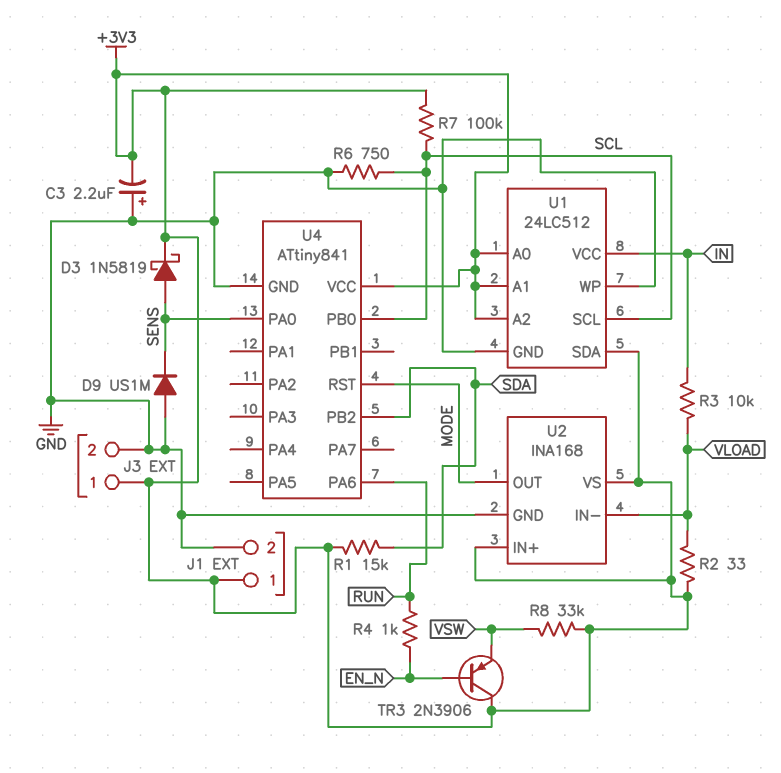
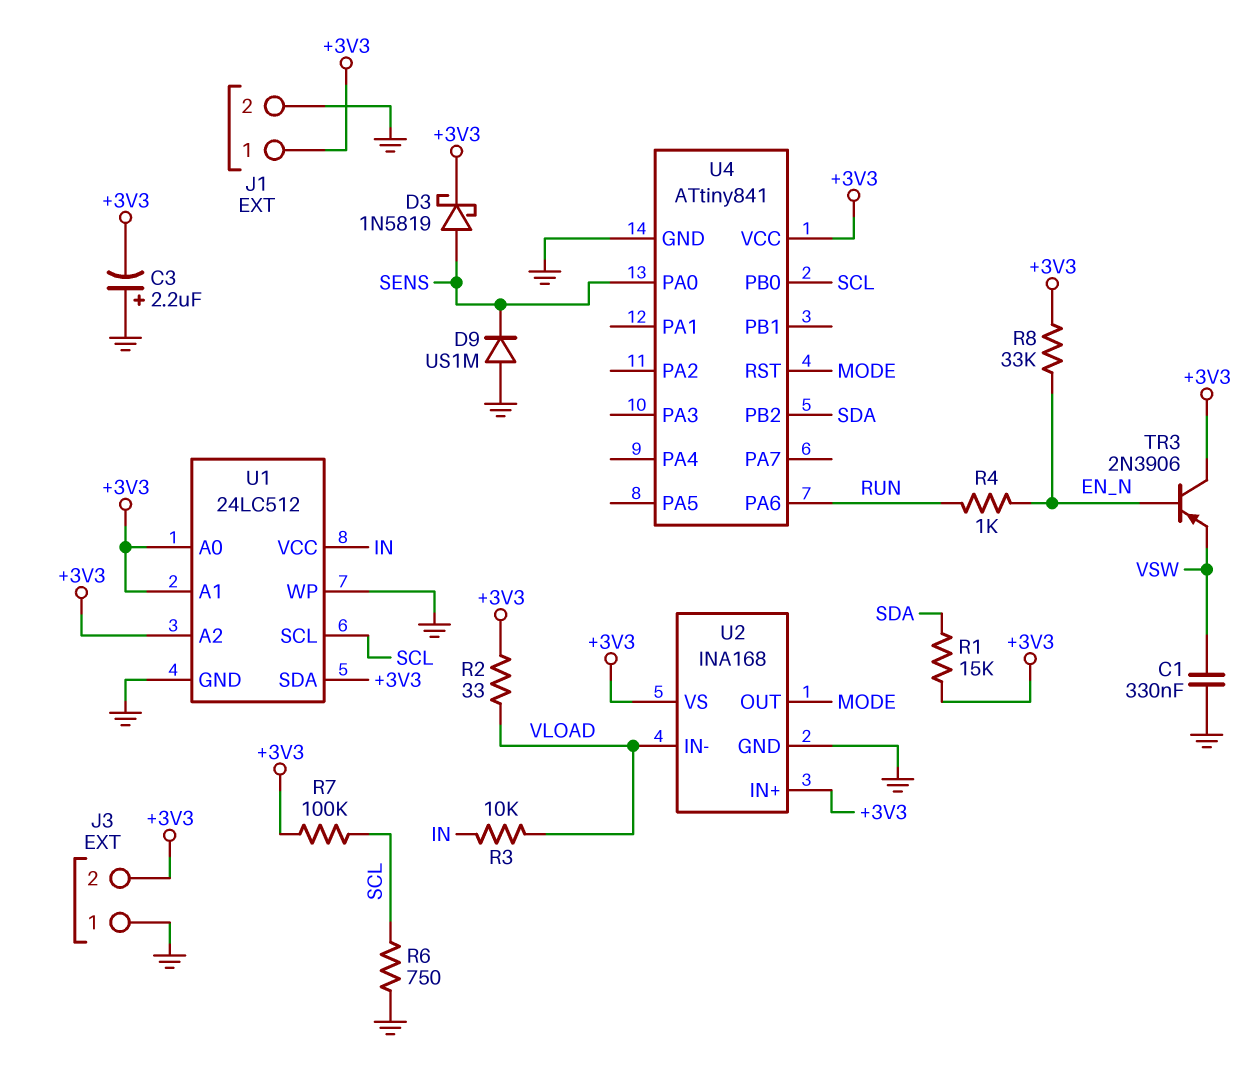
C1: none -> 330nF (GND, VSW)
J3 pin 1: +3V3 -> GND
J3 pin 2: GND -> +3V3
R8: 33k (+3V3, VSW) -> 33k (+3V3, EN_N)

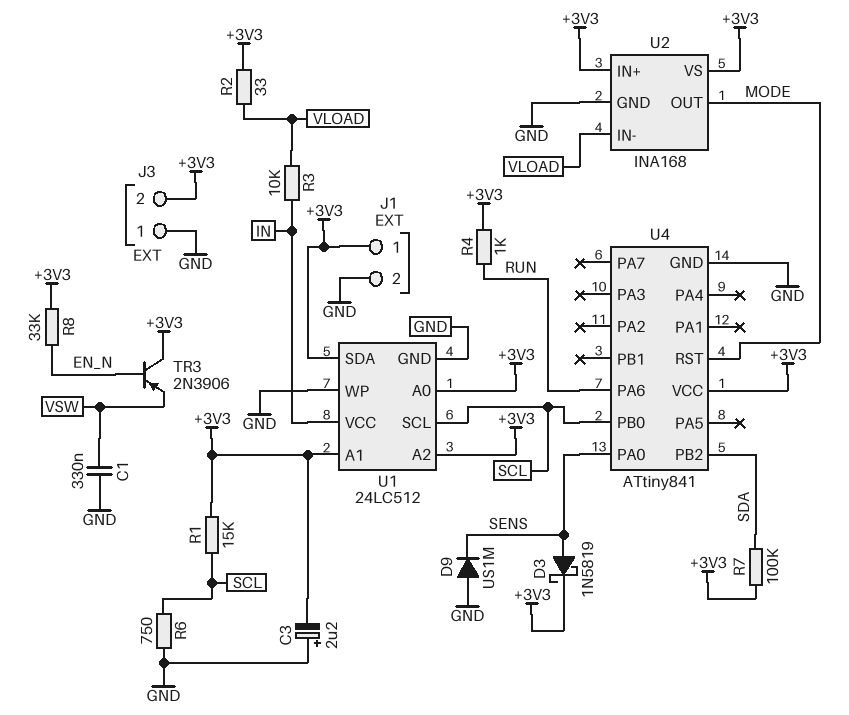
R1: 15k (+3V3, SDA) -> 15k (+3V3, SCL)
R4: 1k (EN_N, RUN) -> 1k (+3V3, RUN)
R7: 100k (+3V3, SCL) -> 100k (+3V3, SDA)

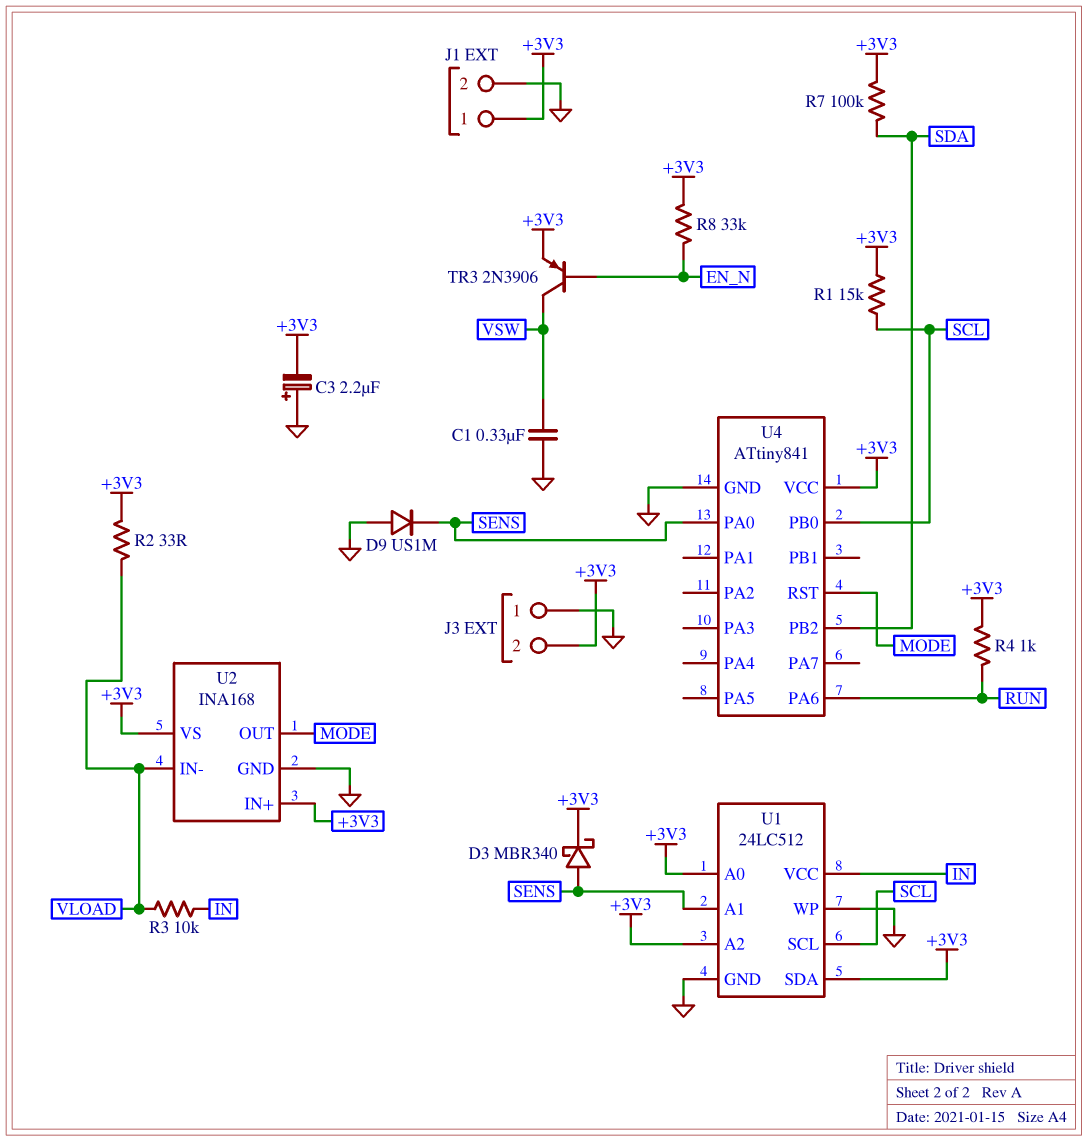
D3: schottky 1N5819 (A SENS, K +3V3) -> schottky MBR340 (A SENS, K +3V3)
R6: 750 (GND, SCL) -> none
TR3: PNP 2N3906 (B EN_N, C +3V3, E VSW) -> PNP 2N3906 (B EN_N, C VSW, E +3V3)
U1 pin A1: +3V3 -> SENS

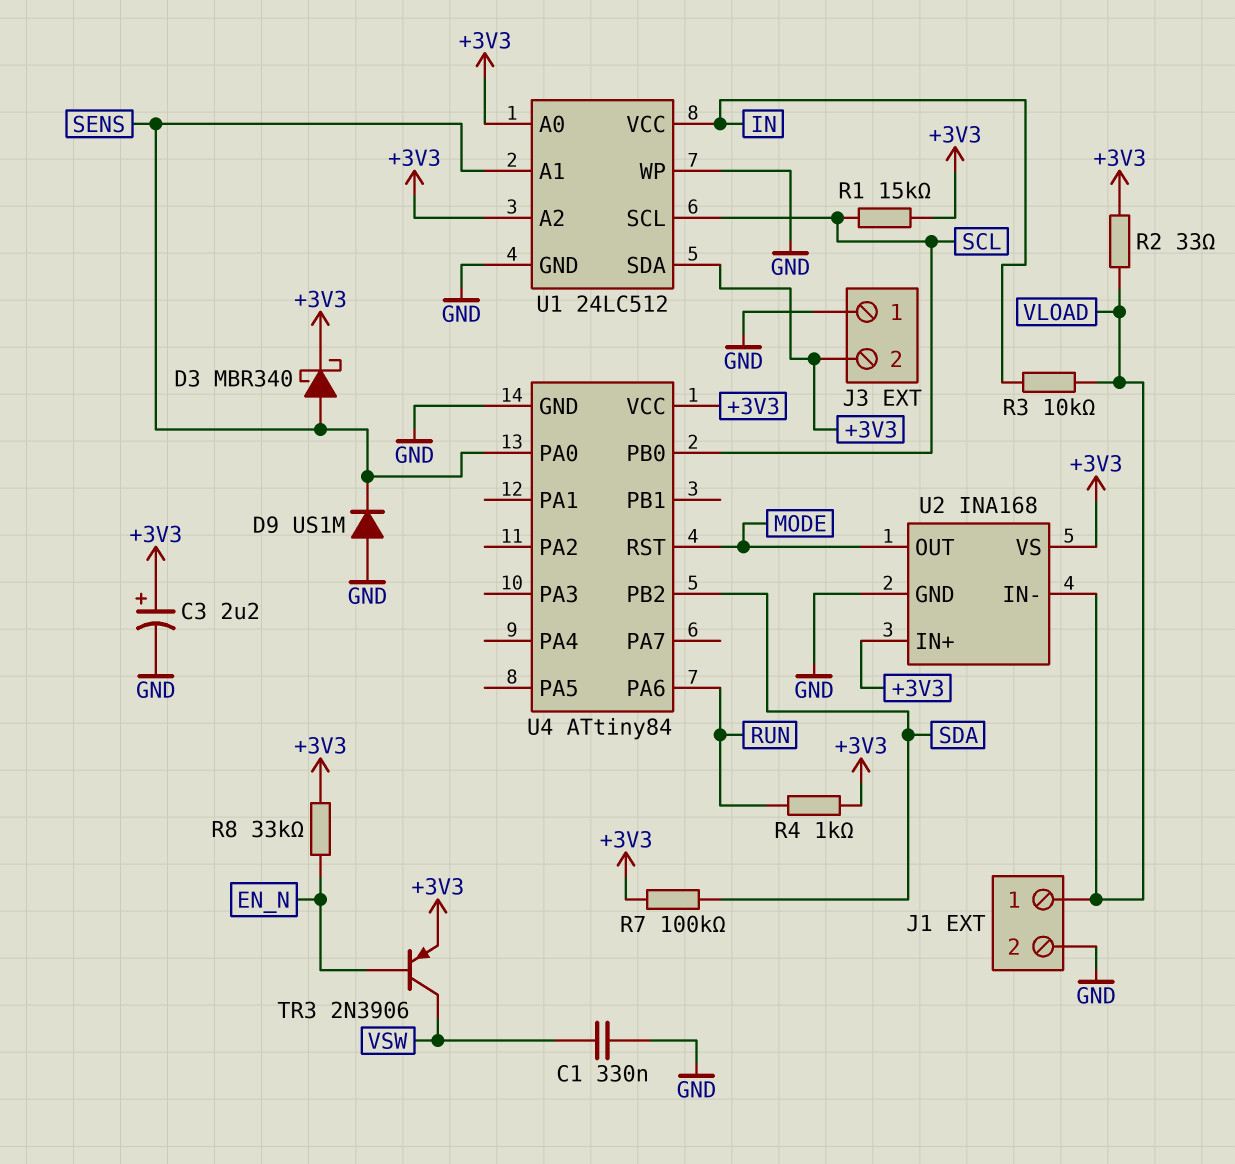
C3: 2.2uF (plus GND, minus +3V3) -> 2.2uF (plus +3V3, minus GND)
J1 pin 1: +3V3 -> VLOAD
U4: ATtiny841 -> ATtiny84

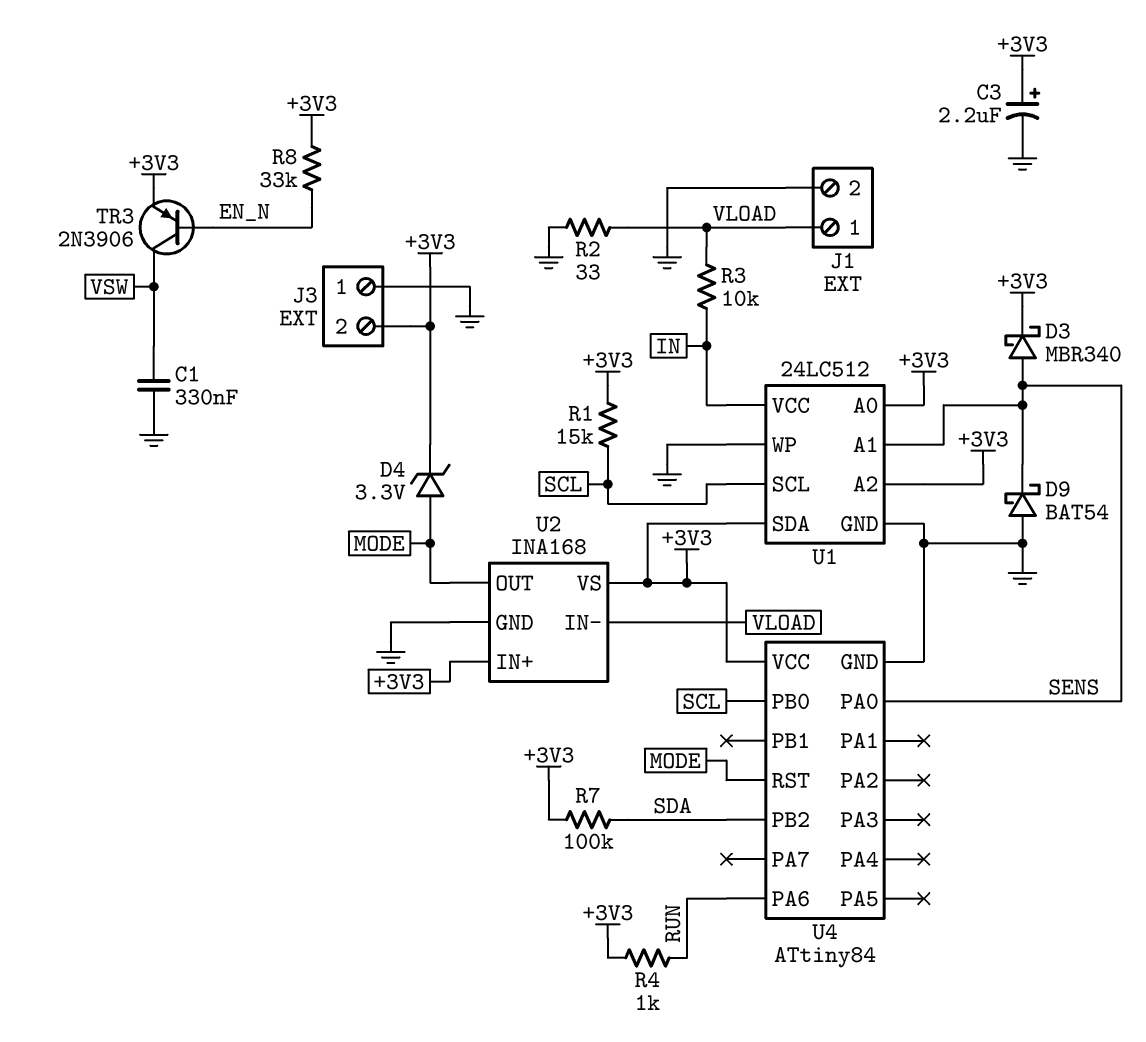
D4: none -> zener 3.3V (A MODE, K +3V3)
D9: diode US1M (A GND, K SENS) -> schottky BAT54 (A GND, K SENS)
R2: 33 (+3V3, VLOAD) -> 33 (GND, VLOAD)

